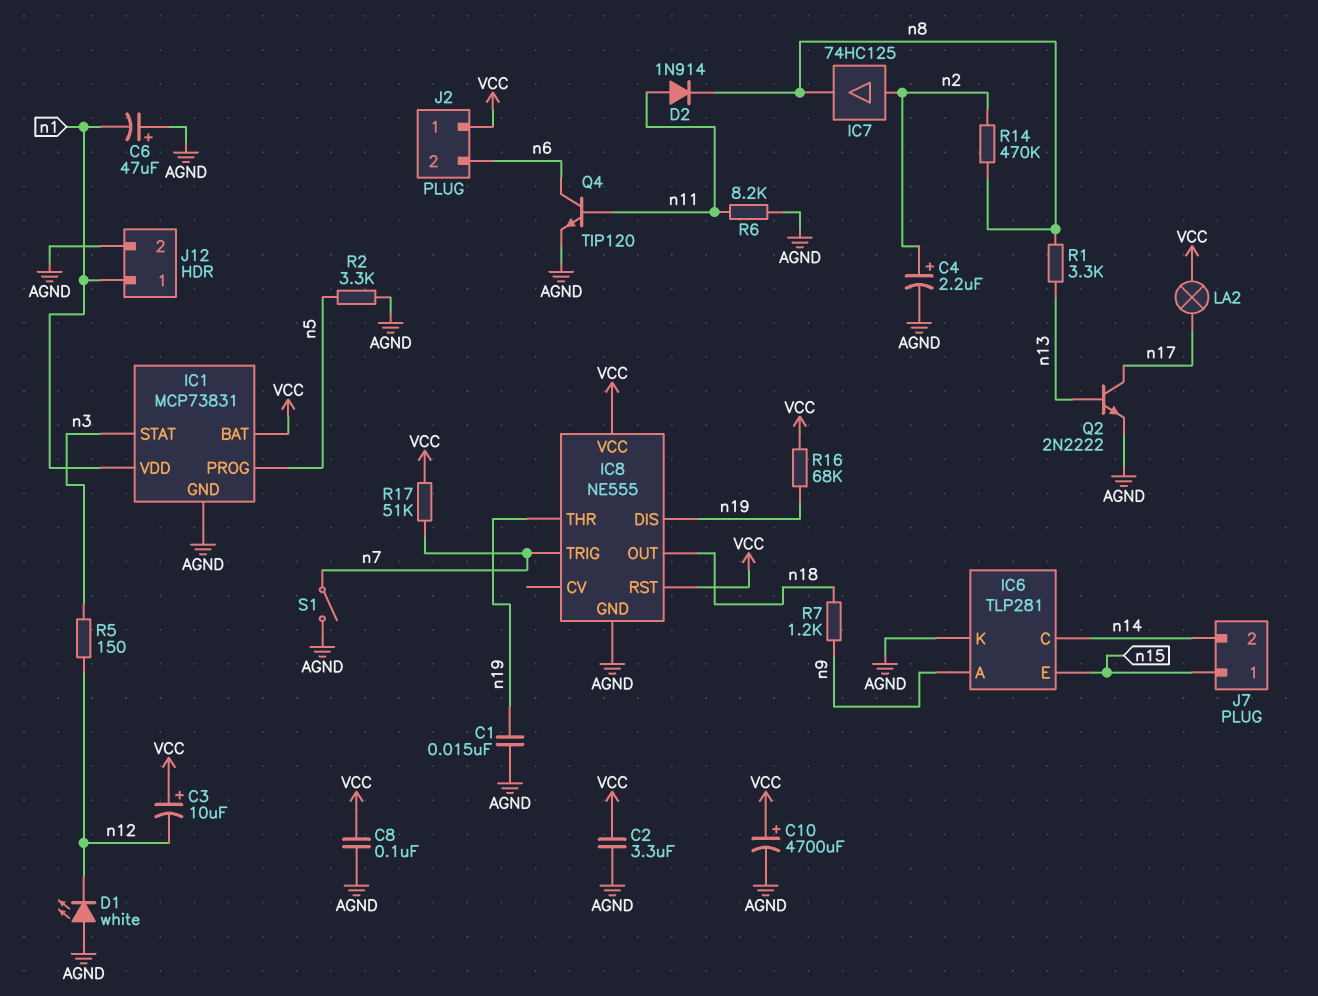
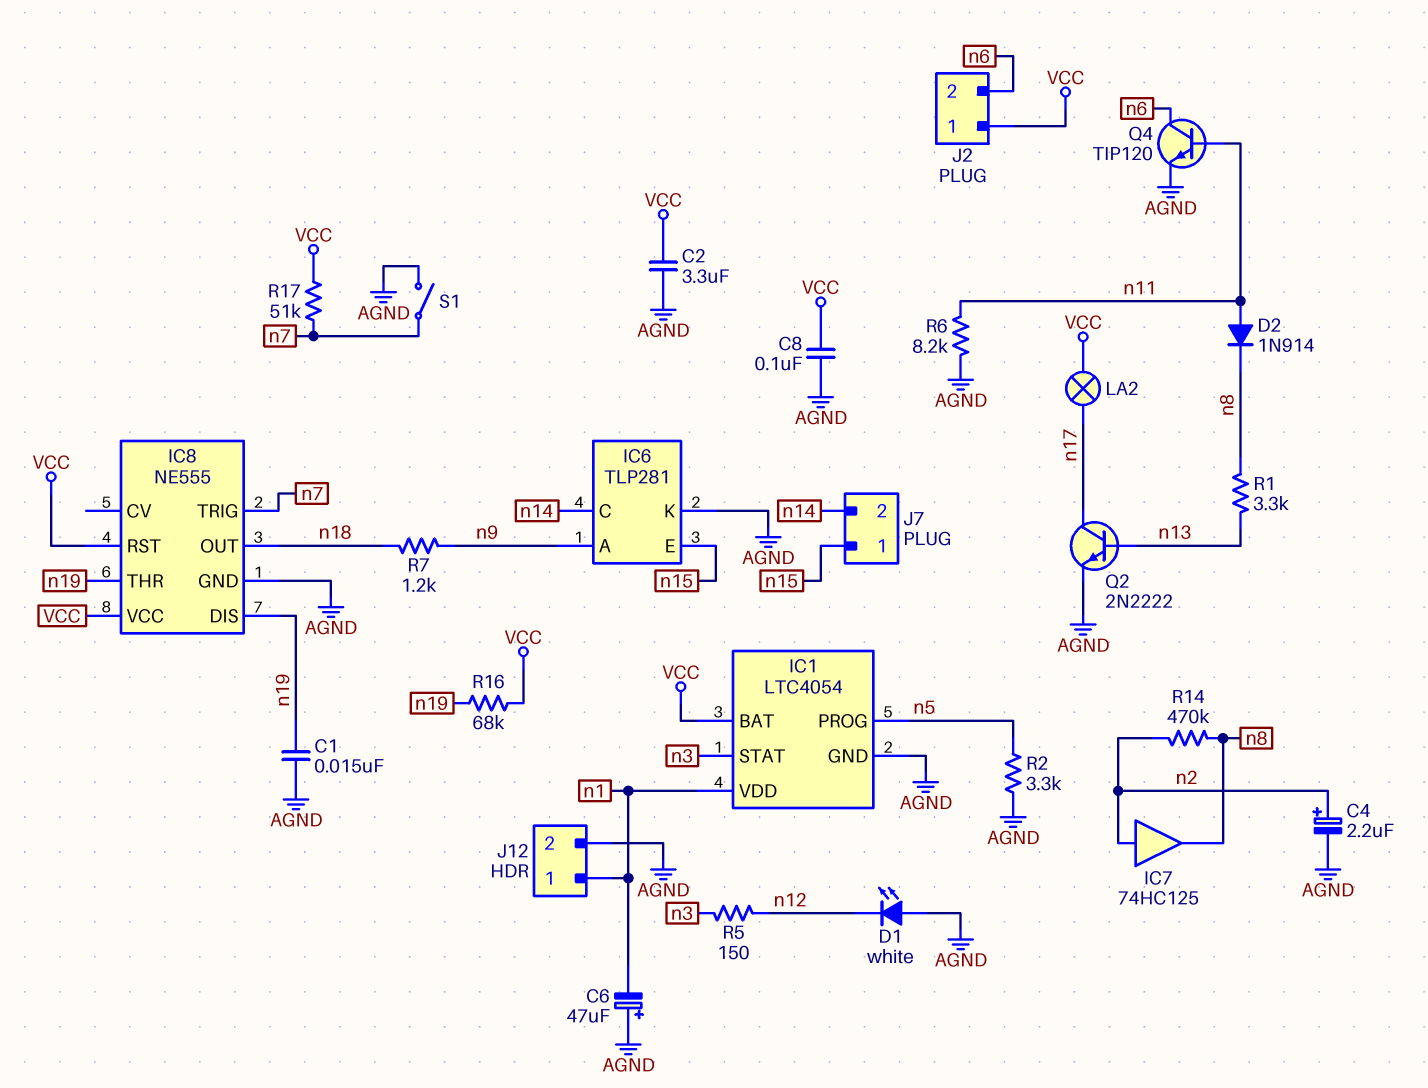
C3: 10uF (plus VCC, minus n12) -> none
C10: 4700uF (plus VCC, minus AGND) -> none
IC1: MCP73831 -> LTC4054

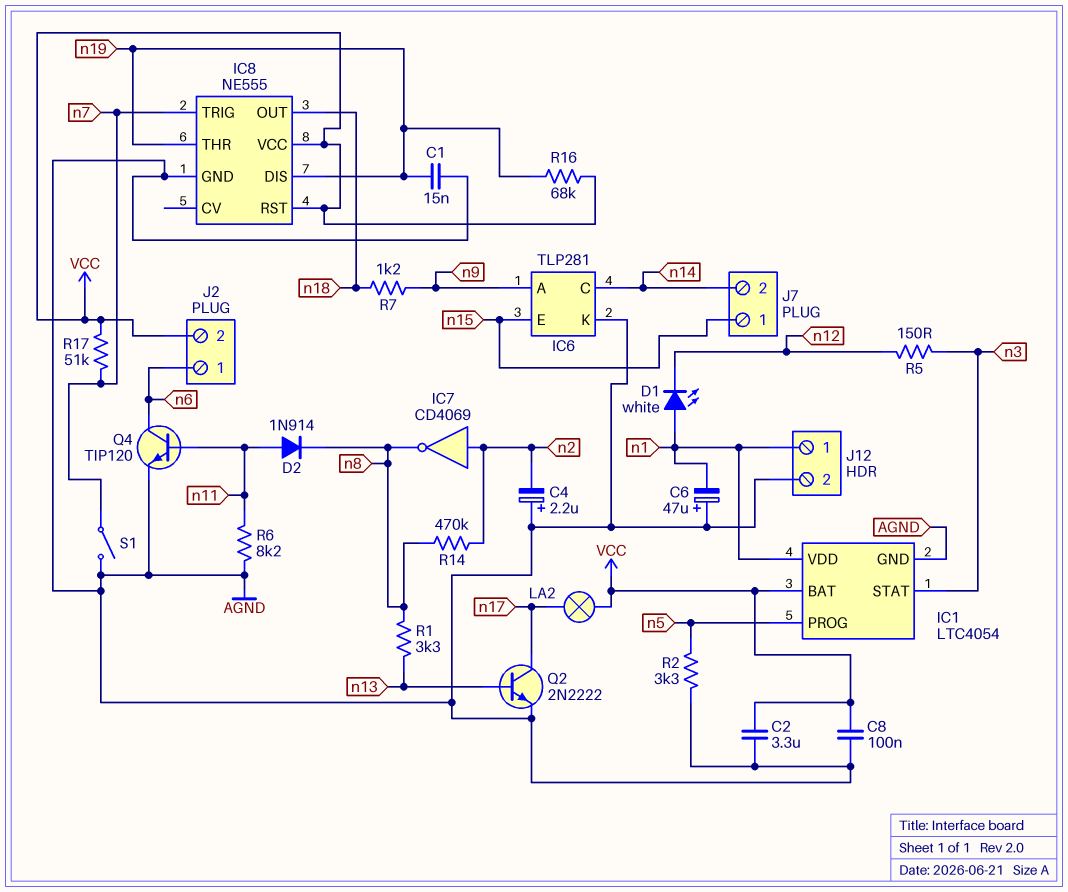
C4: 2.2uF (plus n2, minus AGND) -> 2.2uF (plus AGND, minus n2)
D1: LED white (A AGND, K n12) -> LED white (A n1, K n12)
IC7: buffer 74HC125 (in n2, out n8) -> NOT CD4069 (in n2, out n8)
J2 pin 1: VCC -> n6
J2 pin 2: n6 -> VCC

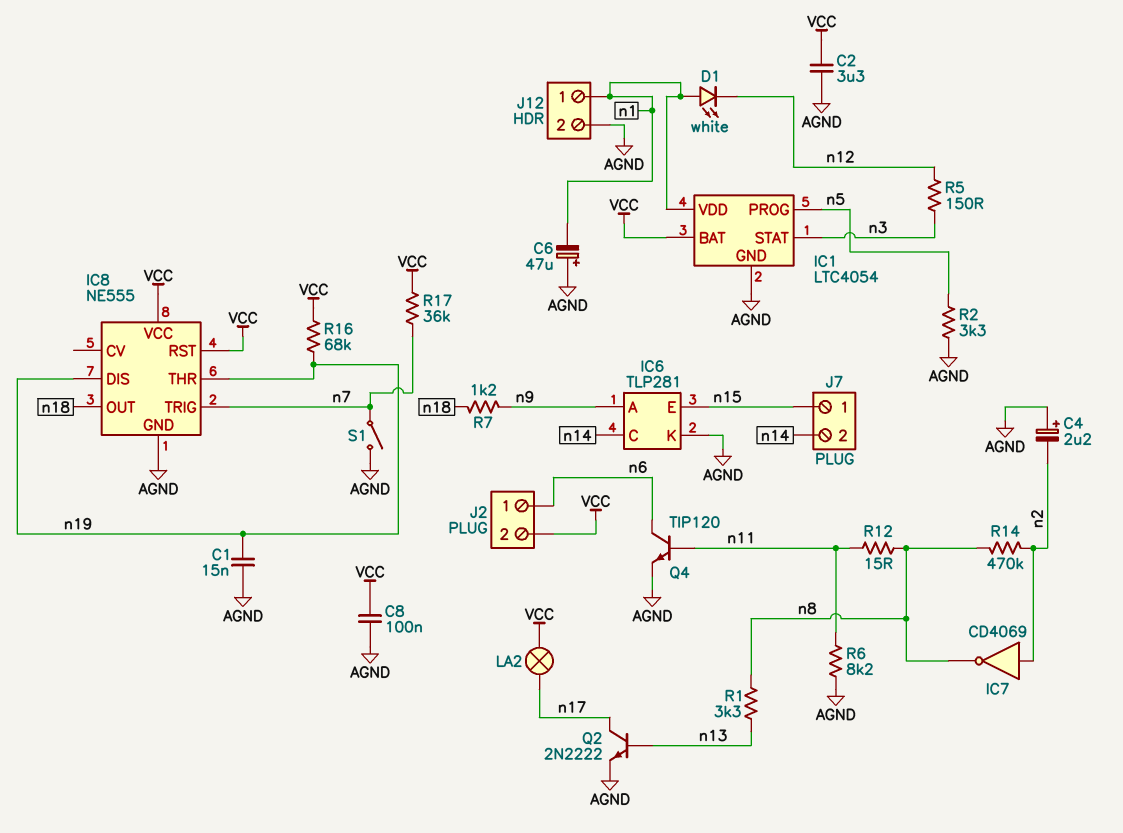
D2: diode 1N914 (A n11, K n8) -> none
R12: none -> 15 (n8, n11)
R17: 51k (VCC, n7) -> 36k (VCC, n7)

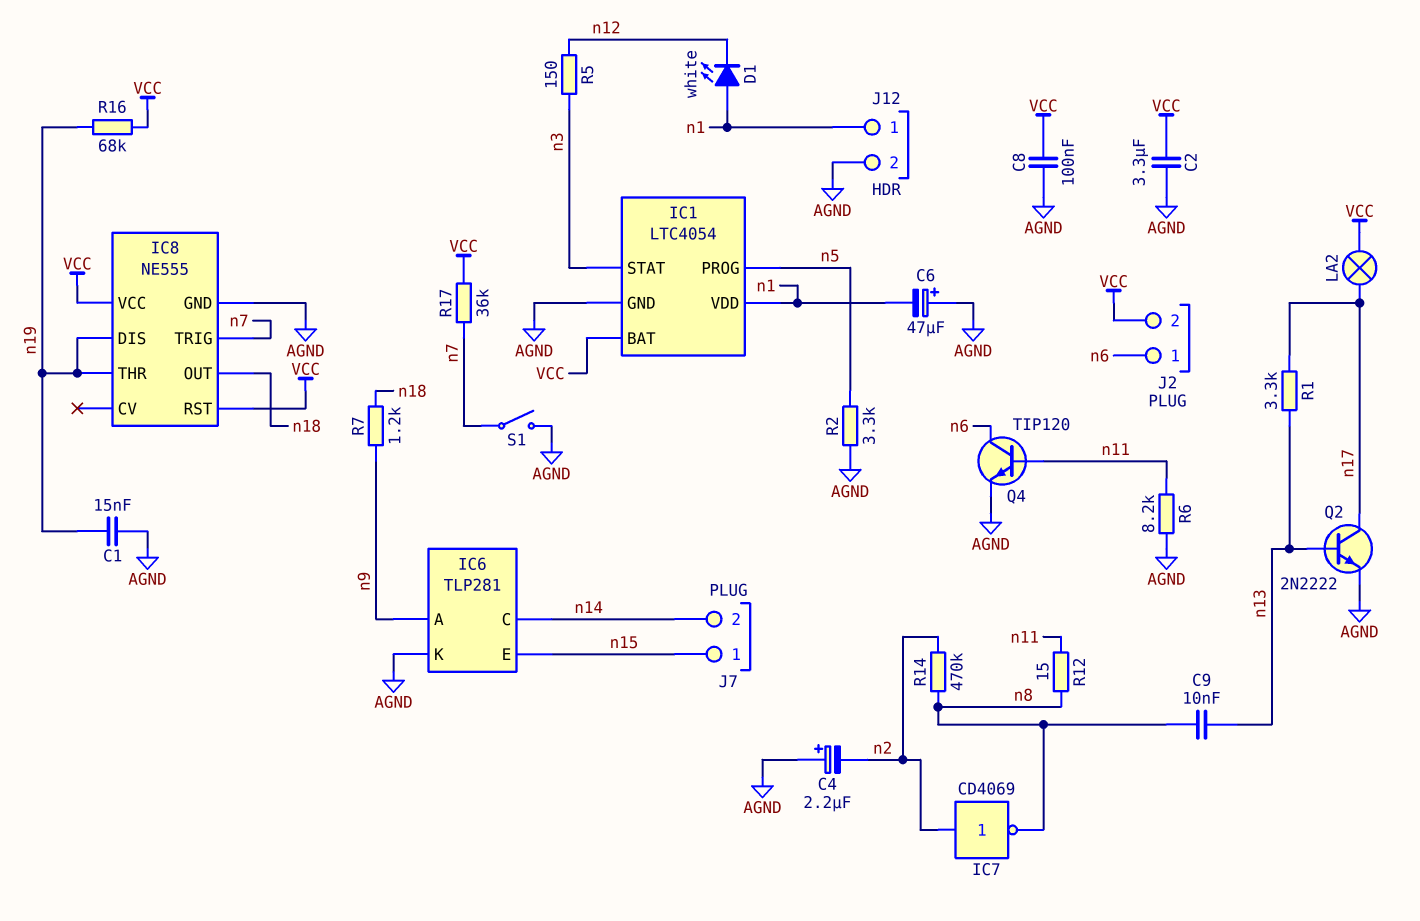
C9: none -> 10nF (n8, n13)
R1: 3.3k (n8, n13) -> 3.3k (n13, n17)

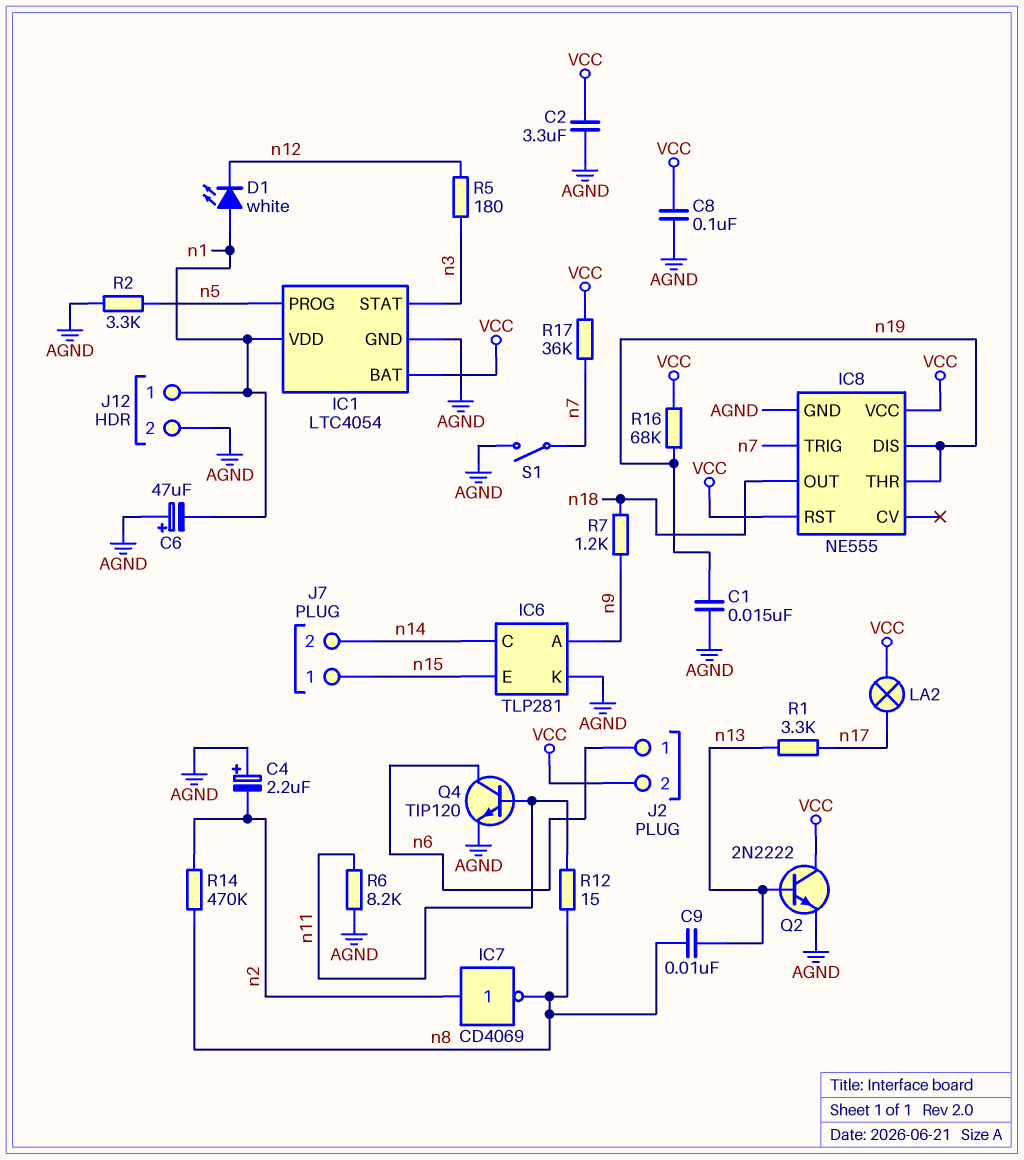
Q2: NPN 2N2222 (B n13, C n17, E AGND) -> NPN 2N2222 (B n13, C VCC, E AGND)
R5: 150 (n3, n12) -> 180 (n3, n12)

